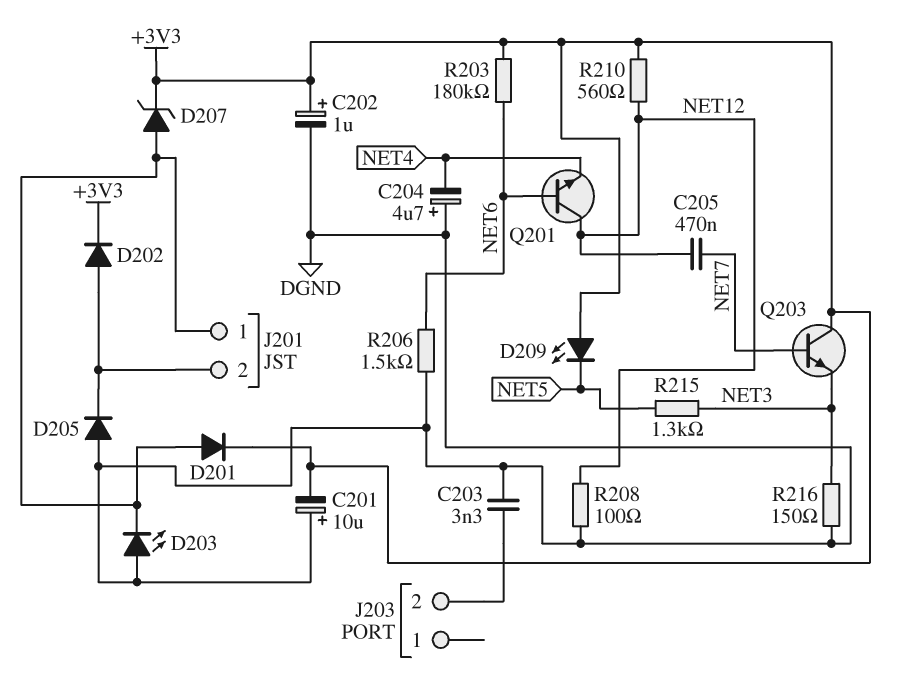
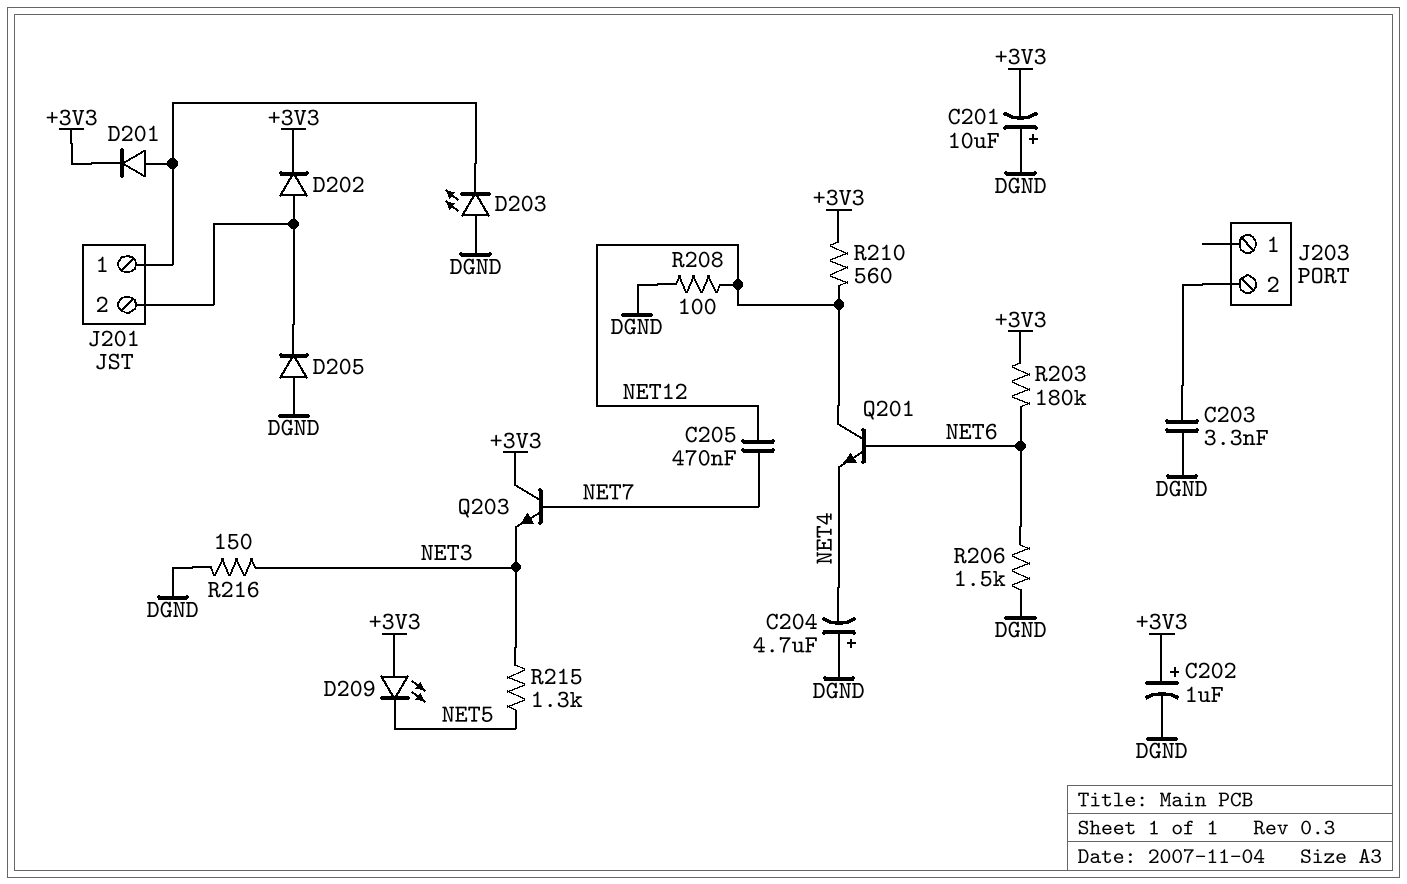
D207: zener (A J201/1, K +3V3) -> none

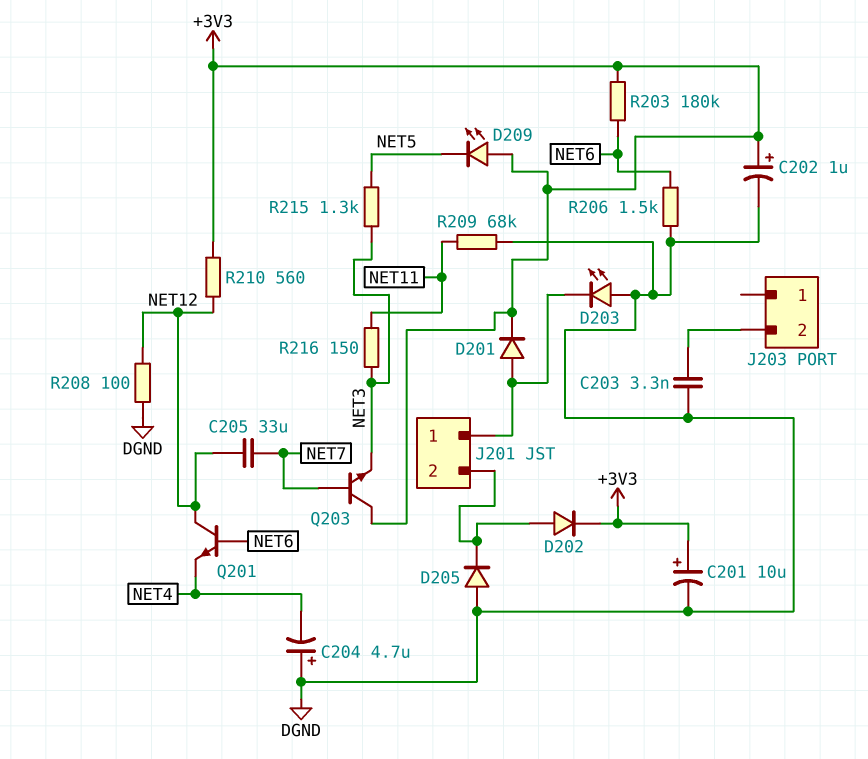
C201: 10uF (plus DGND, minus +3V3) -> 10uF (plus +3V3, minus DGND)
C205: 470nF (NET7, NET12) -> 33uF (NET7, NET12)
R209: none -> 68k (DGND, NET11)
R216: 150 (DGND, NET3) -> 150 (NET3, NET11)

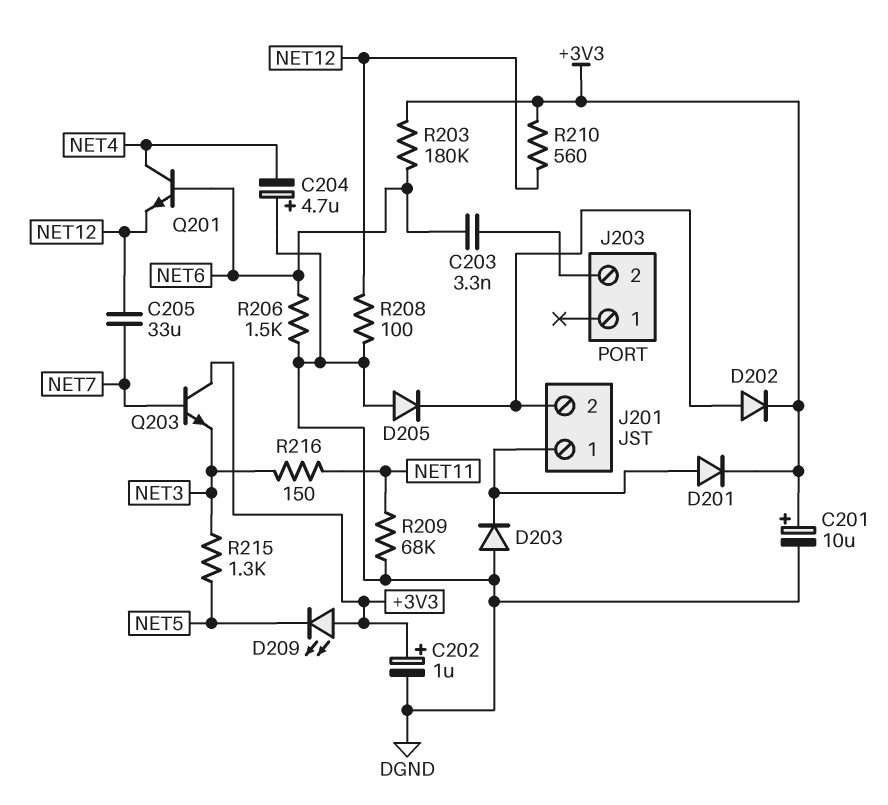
C203: 3.3nF (DGND, J203/2) -> 3.3nF (J203/2, NET6)
D203: LED (A DGND, K J201/1) -> diode (A DGND, K J201/1)
Q201: NPN (B NET6, C NET12, E NET4) -> NPN (B NET6, C NET4, E NET12)

